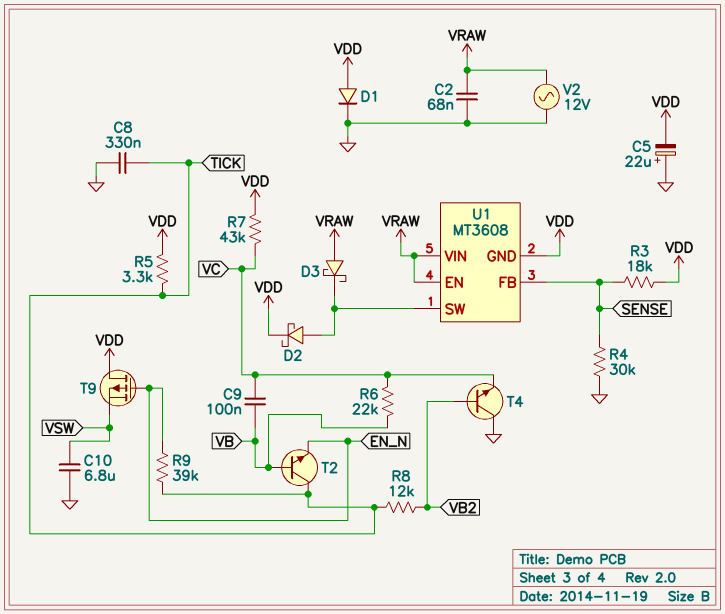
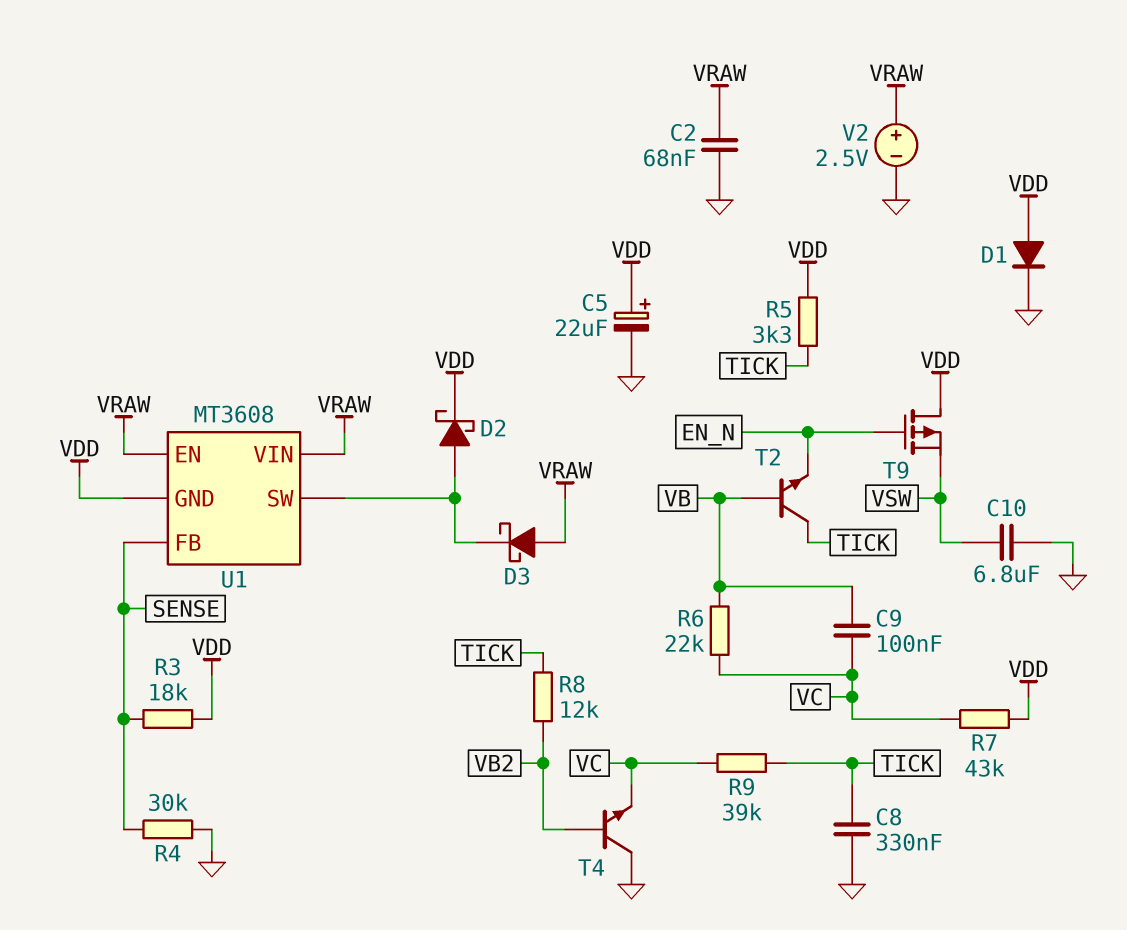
C5: 22uF (plus GND, minus VDD) -> 22uF (plus VDD, minus GND)
R9: 39k (EN_N, TICK) -> 39k (TICK, VC)
V2: AC 12V (GND, VRAW) -> 2.5V (plus VRAW, minus GND)

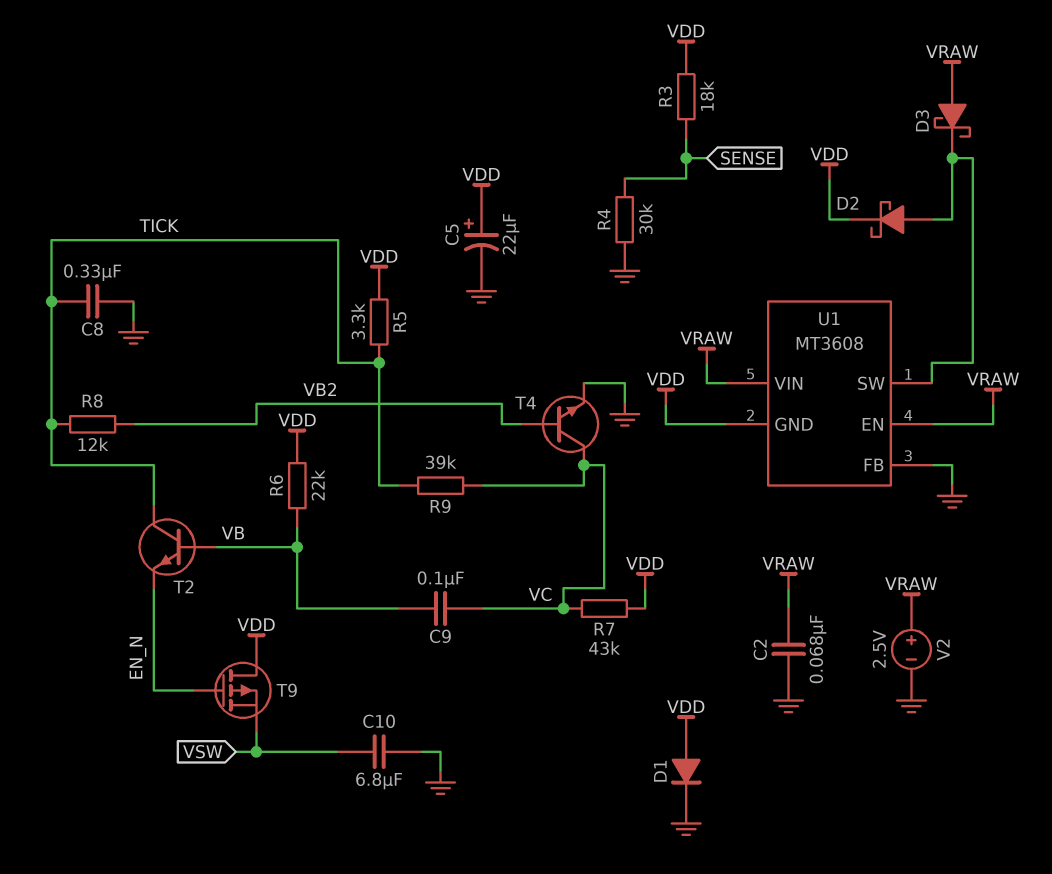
R6: 22k (VB, VC) -> 22k (VB, VDD)
T4: NPN (B VB2, C GND, E VC) -> NPN (B VB2, C VC, E GND)
U1 pin FB: SENSE -> GND

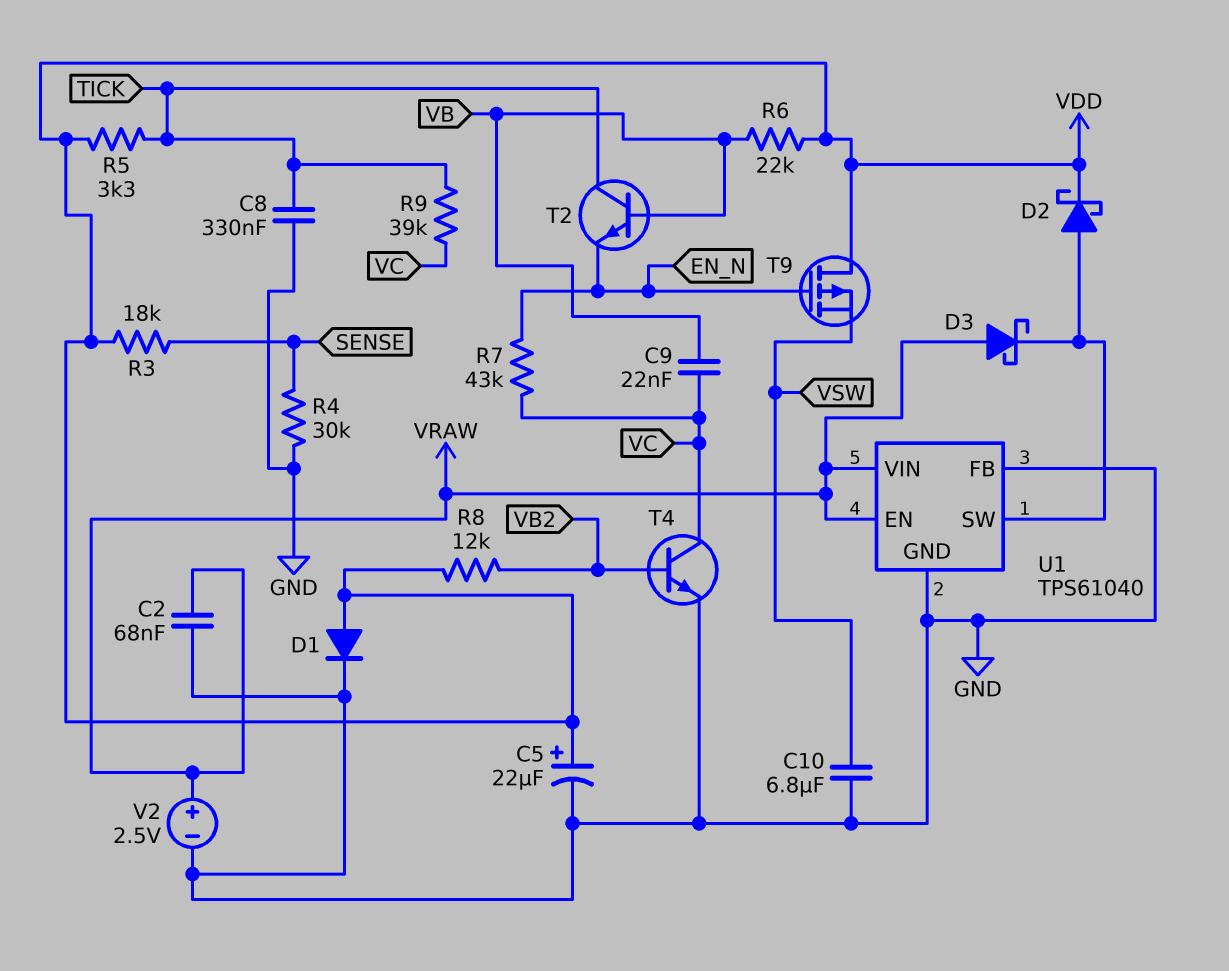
C9: 100nF (VB, VC) -> 22nF (VB, VC)
R7: 43k (VC, VDD) -> 43k (EN_N, VC)
R8: 12k (TICK, VB2) -> 12k (VB2, VDD)
U1: MT3608 -> TPS61040
U1 pin GND: VDD -> GND

